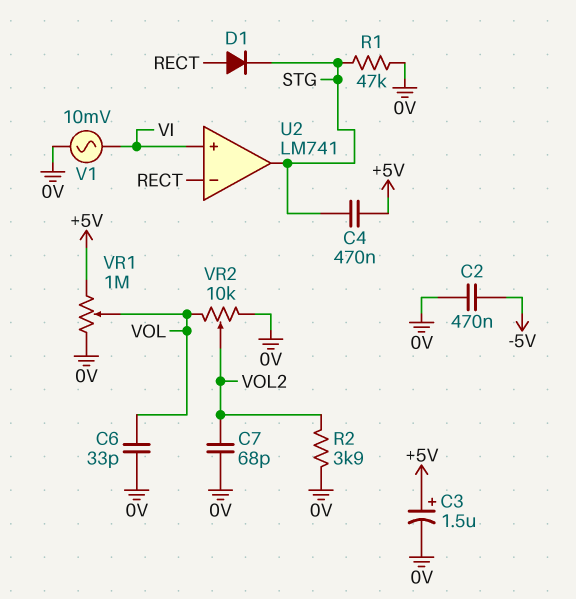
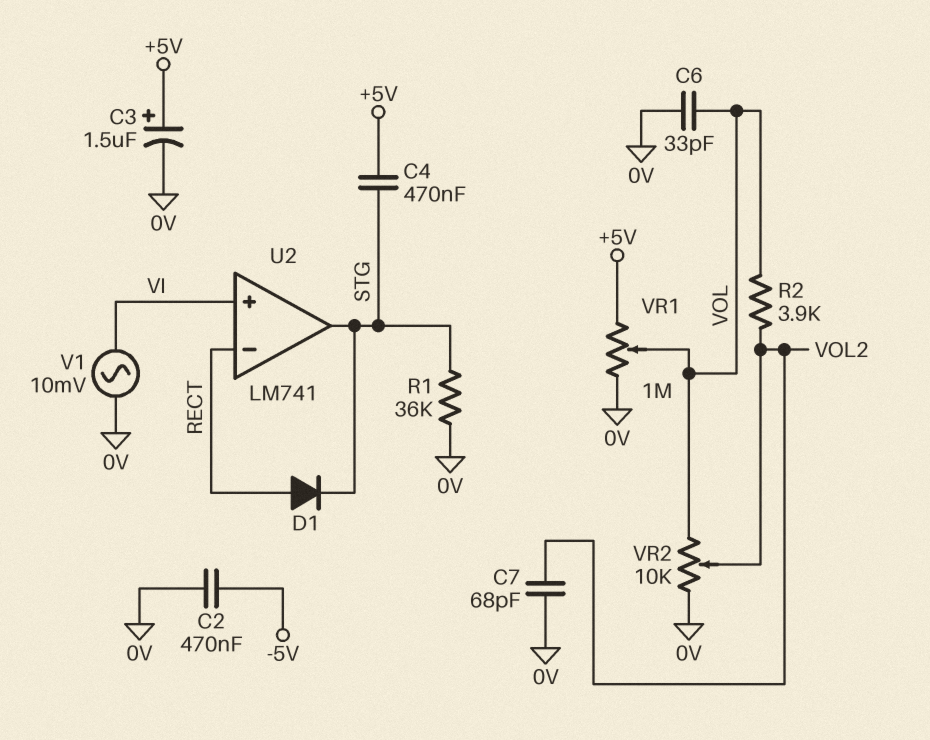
R1: 47k (0V, STG) -> 36k (0V, STG)
R2: 3.9k (0V, VOL2) -> 3.9k (VOL, VOL2)

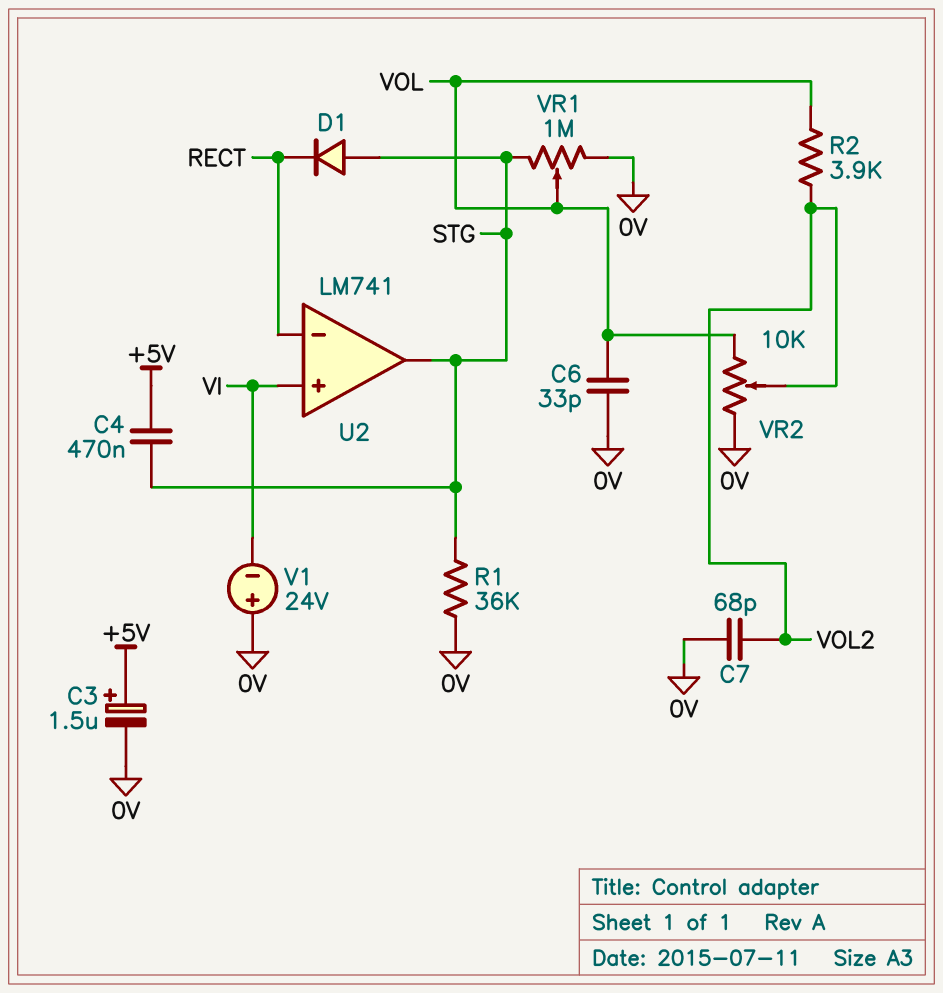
C2: 470nF (-5V, 0V) -> none
D1: diode (A RECT, K STG) -> diode (A STG, K RECT)
V1: AC 10mV (0V, VI) -> 24V (plus 0V, minus VI)
VR1: 1M (+5V, 0V, wiper VOL) -> 1M (0V, STG, wiper VOL)

